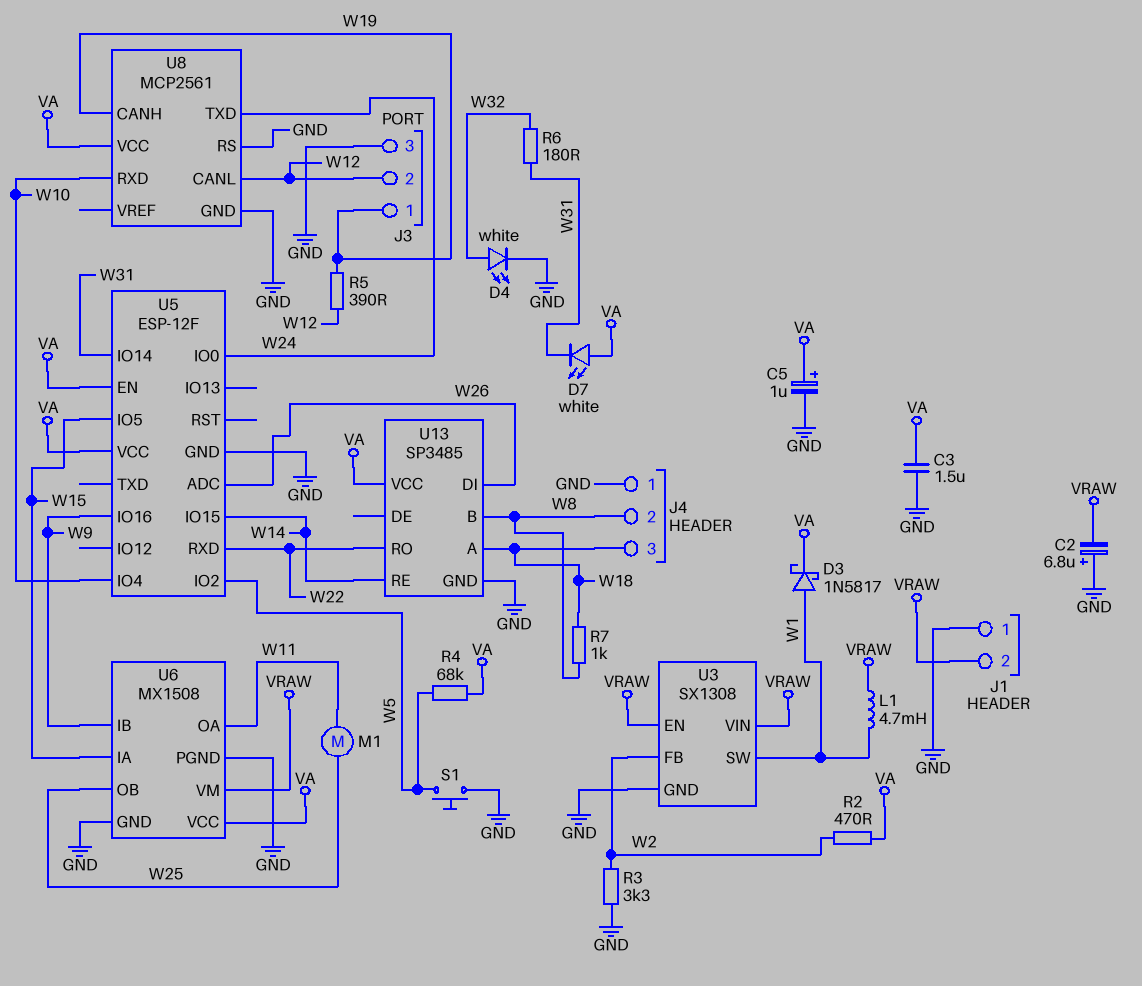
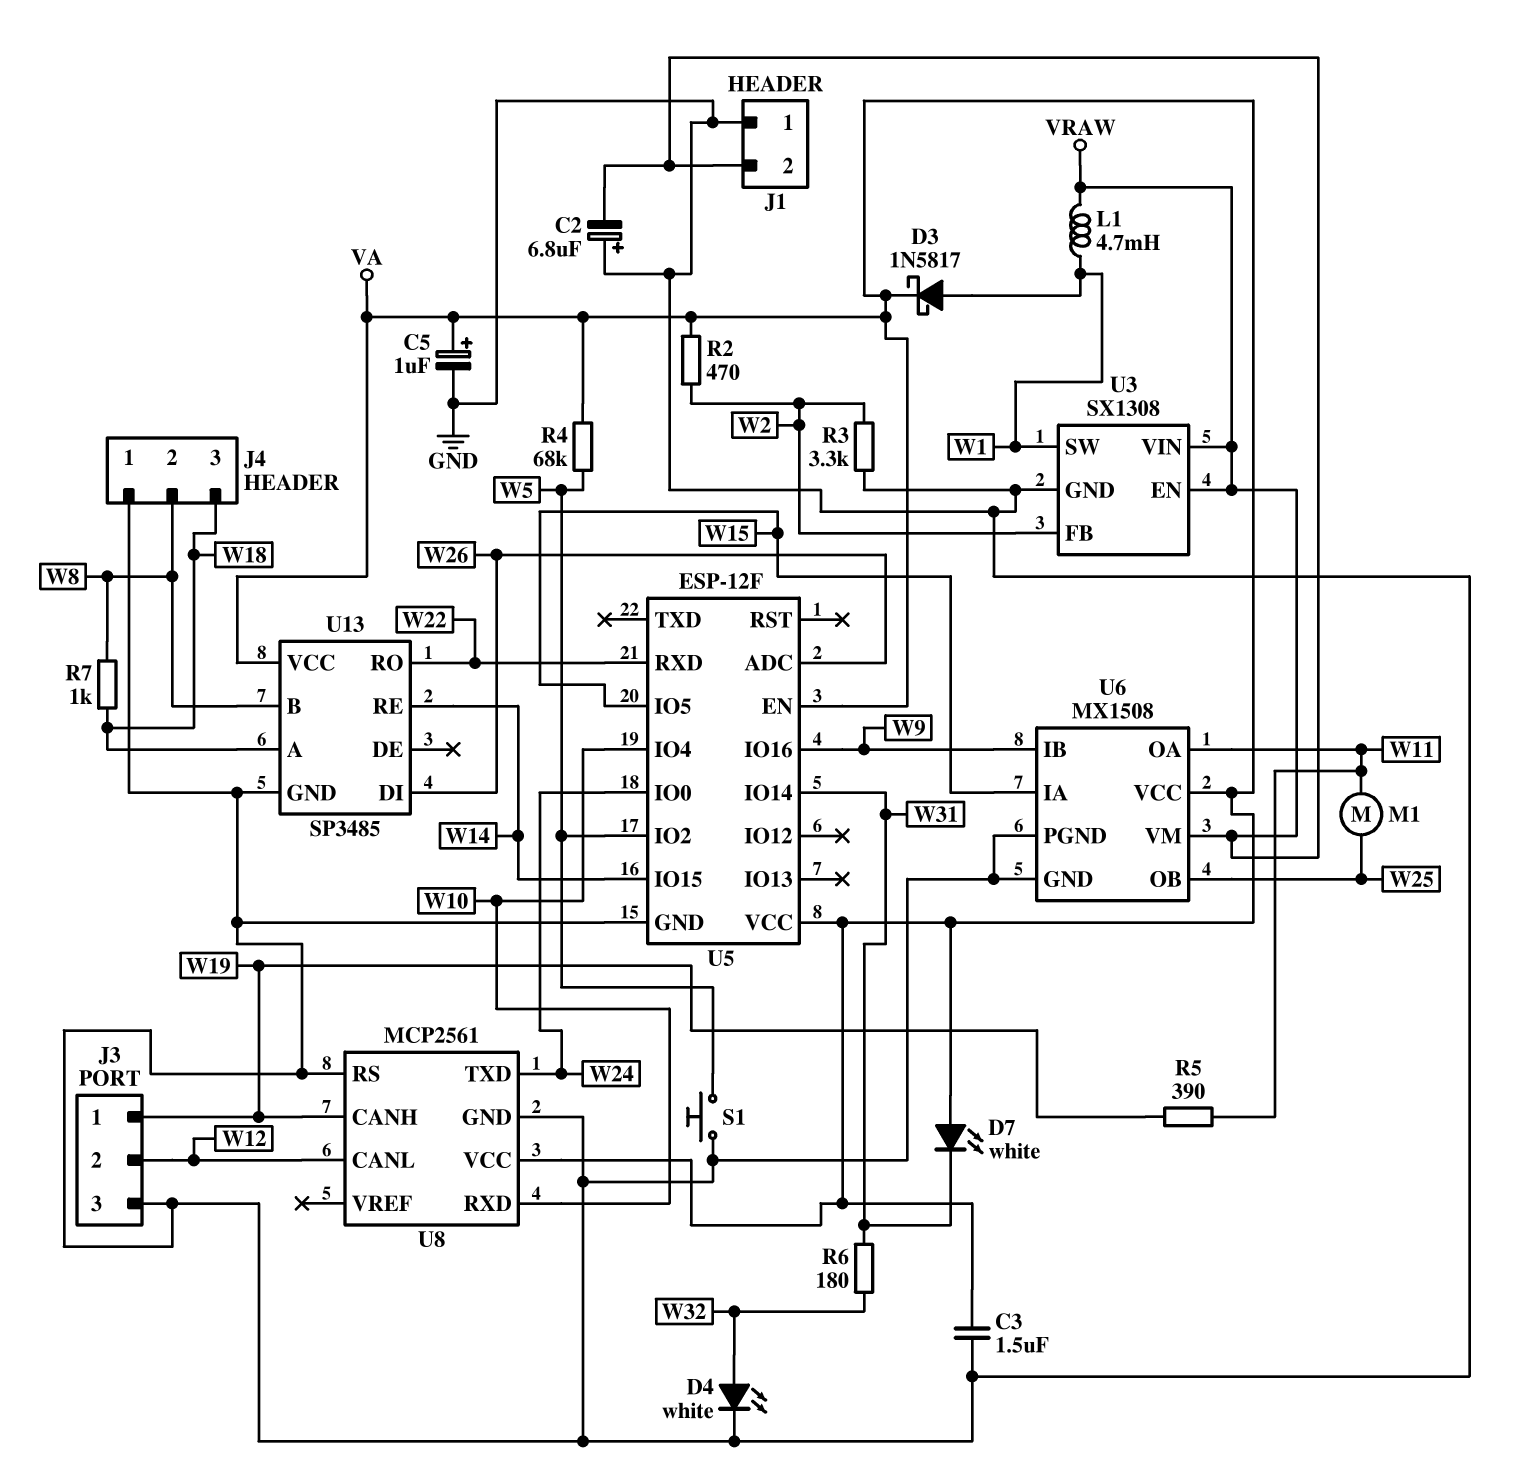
R5: 390 (W12, W19) -> 390 (W11, W19)

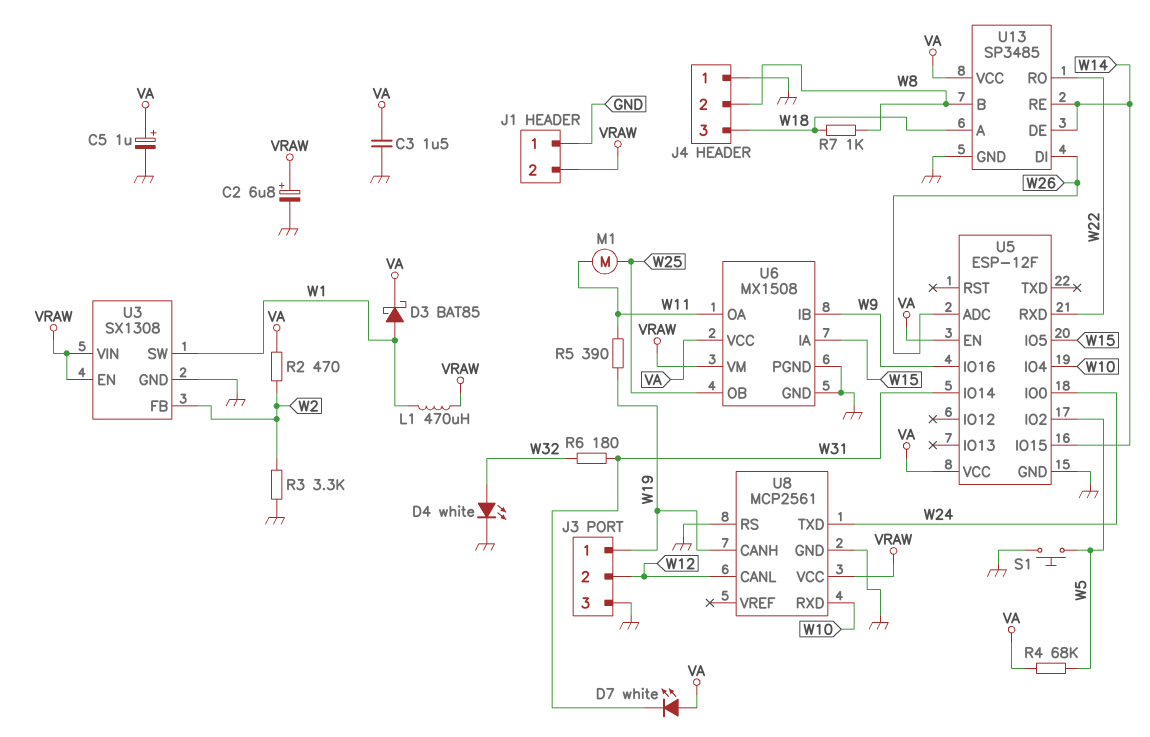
C2: 6.8uF (plus GND, minus VRAW) -> 6.8uF (plus VRAW, minus GND)
D3: schottky 1N5817 (A W1, K VA) -> schottky BAT85 (A W1, K VA)
L1: 4.7mH (VRAW, W1) -> 470uH (VRAW, W1)
U8 pin VCC: VA -> VRAW
U13 pin DE: none -> W14

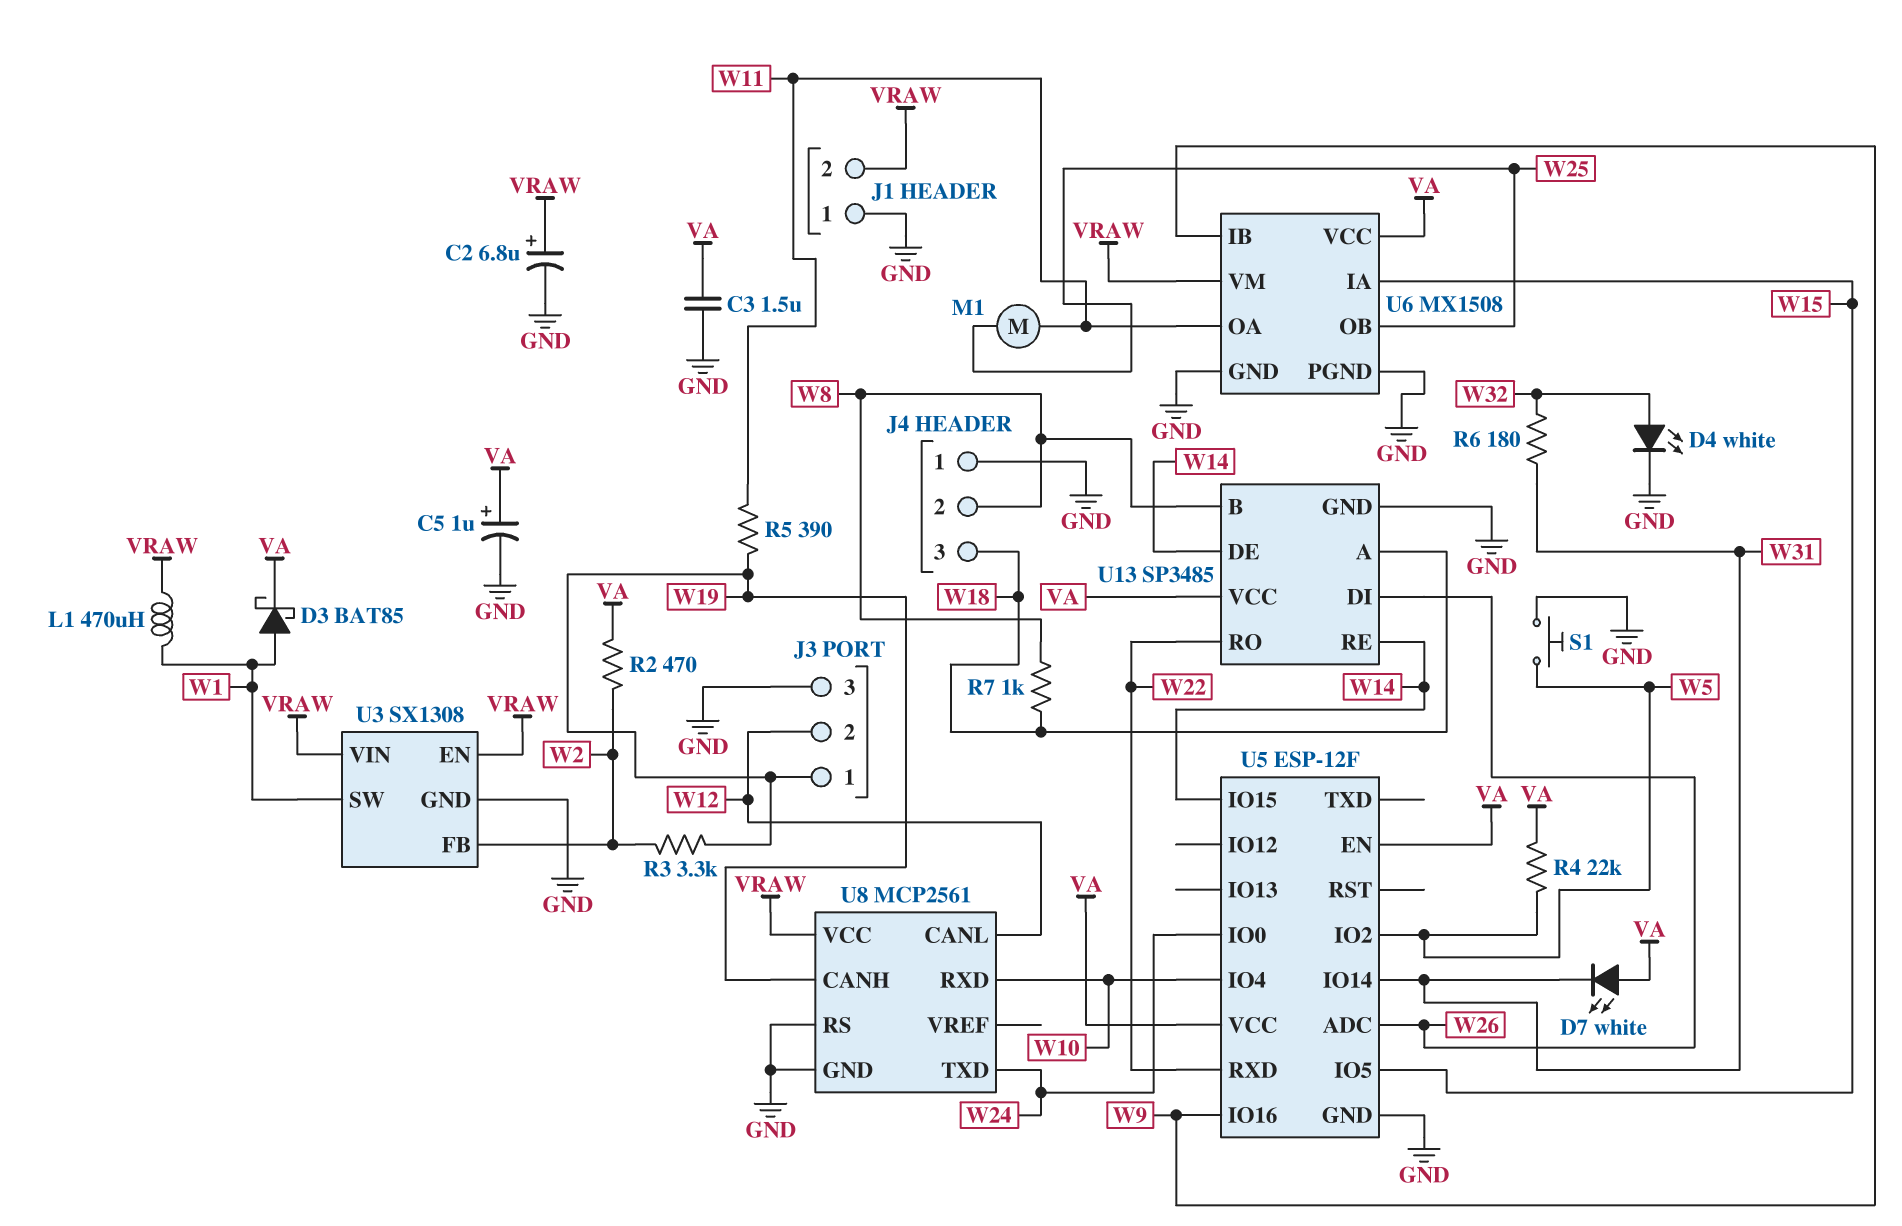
R3: 3.3k (GND, W2) -> 3.3k (W2, W19)
R4: 68k (VA, W5) -> 22k (VA, W5)

